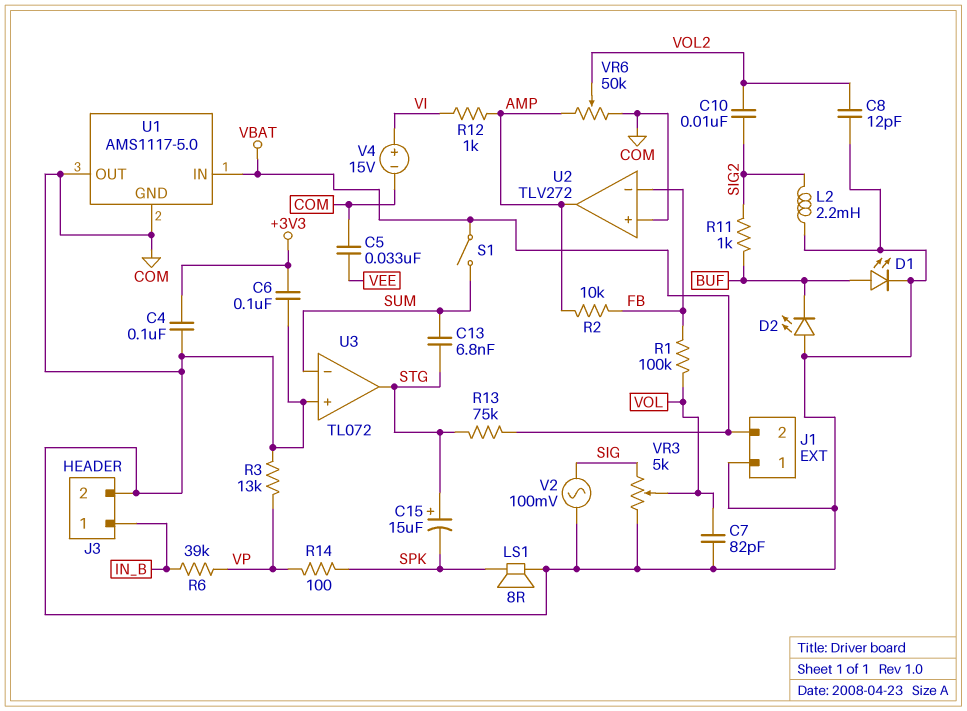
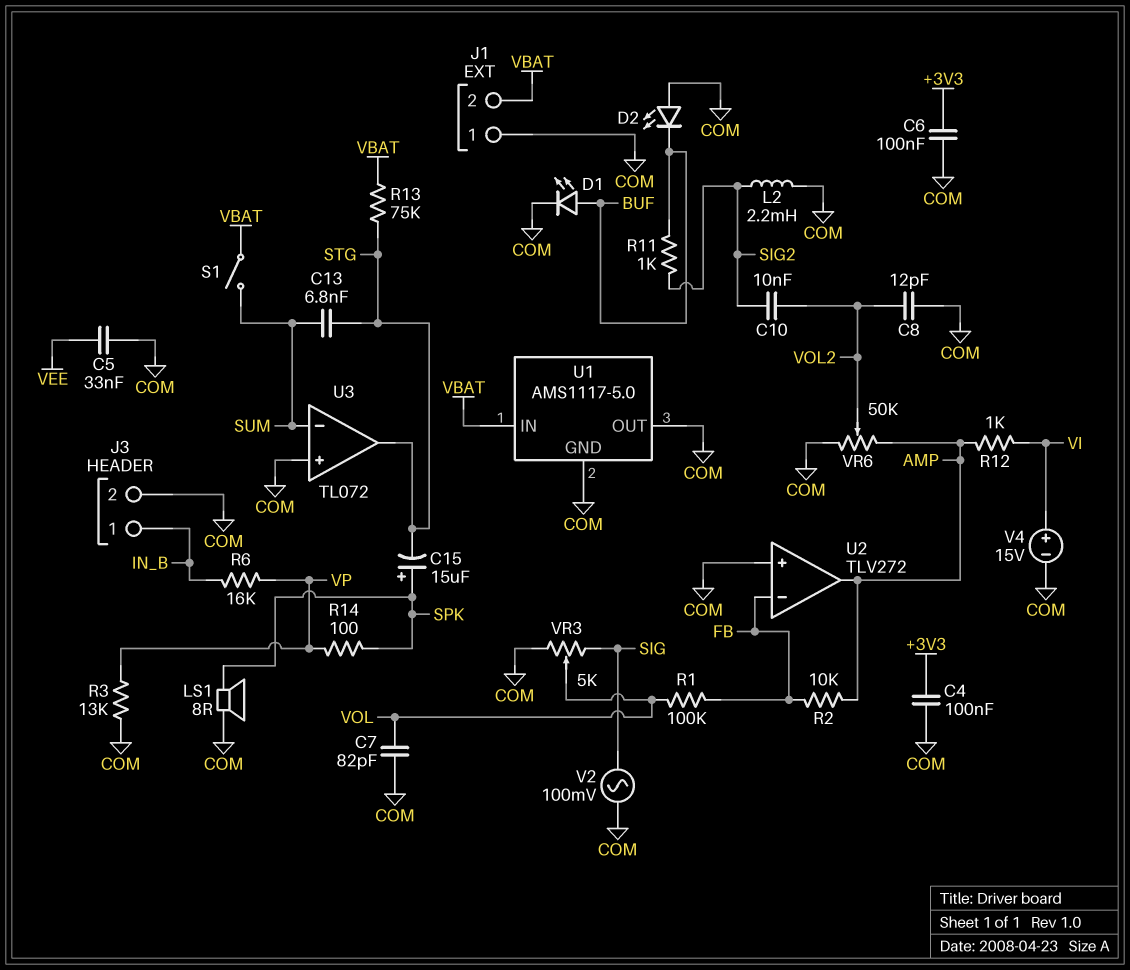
C15: 15uF (plus STG, minus SPK) -> 15uF (plus SPK, minus STG)
R6: 39k (IN_B, VP) -> 16k (IN_B, VP)

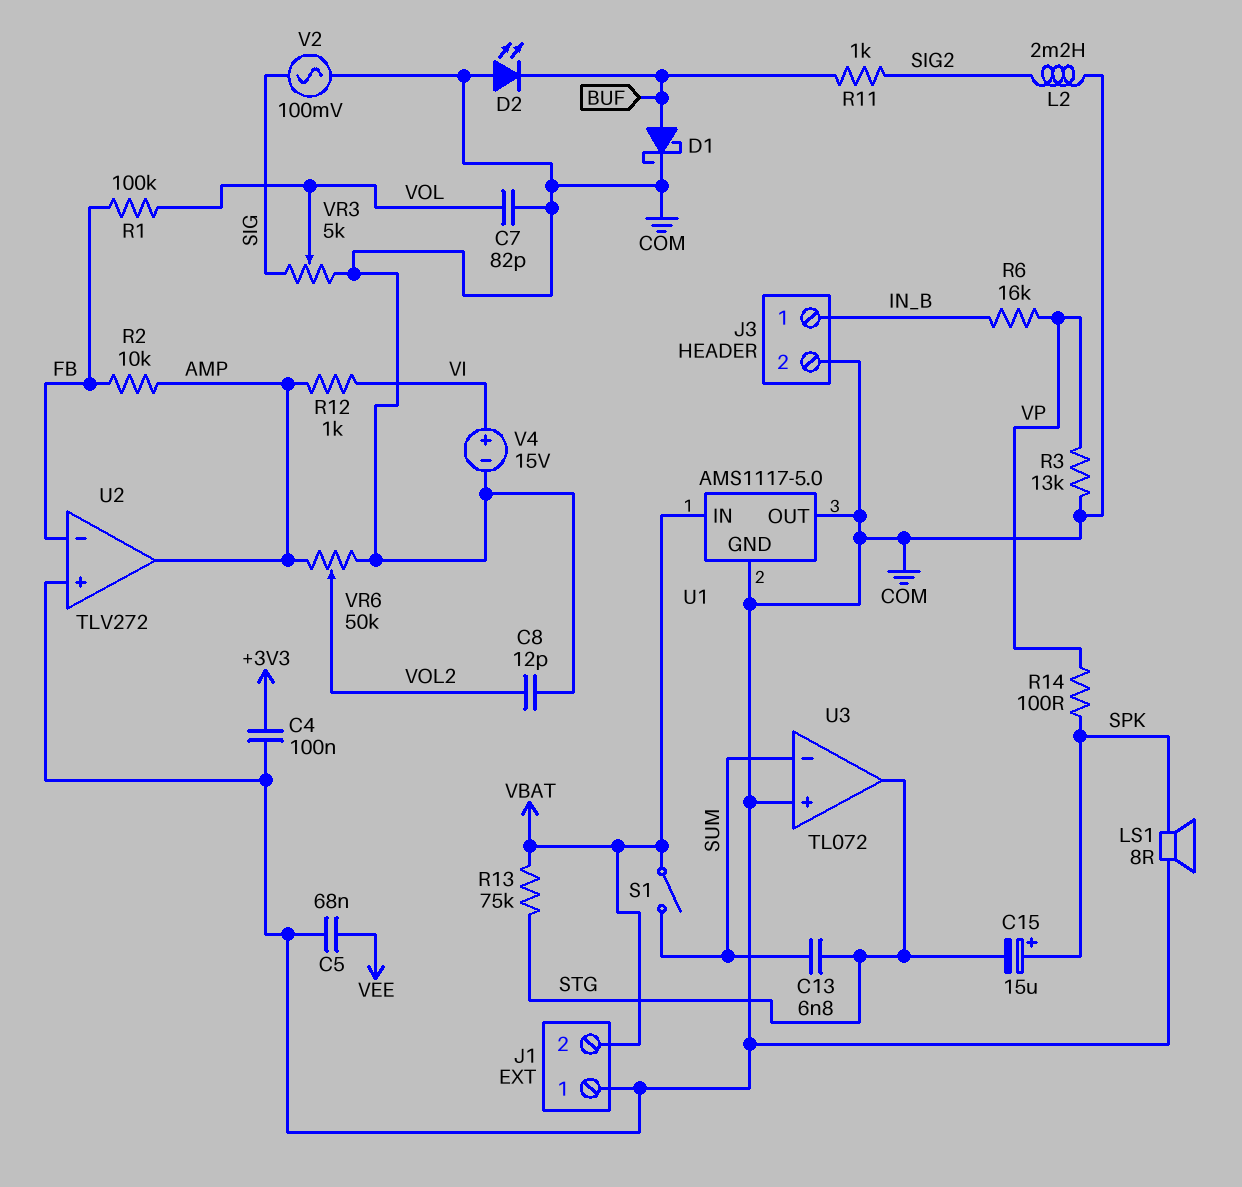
C5: 33nF (COM, VEE) -> 68nF (COM, VEE)
C6: 100nF (+3V3, COM) -> none
C10: 10nF (SIG2, VOL2) -> none
D1: LED (A BUF, K COM) -> schottky (A BUF, K COM)

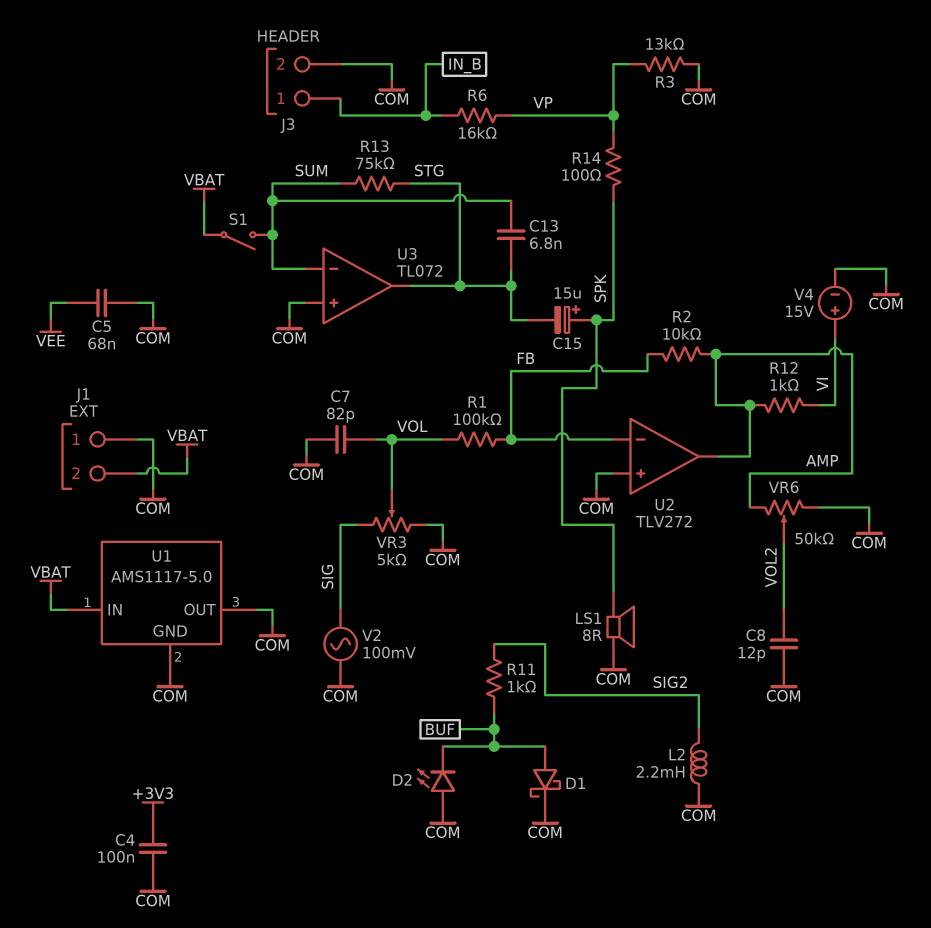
R13: 75k (STG, VBAT) -> 75k (STG, SUM)

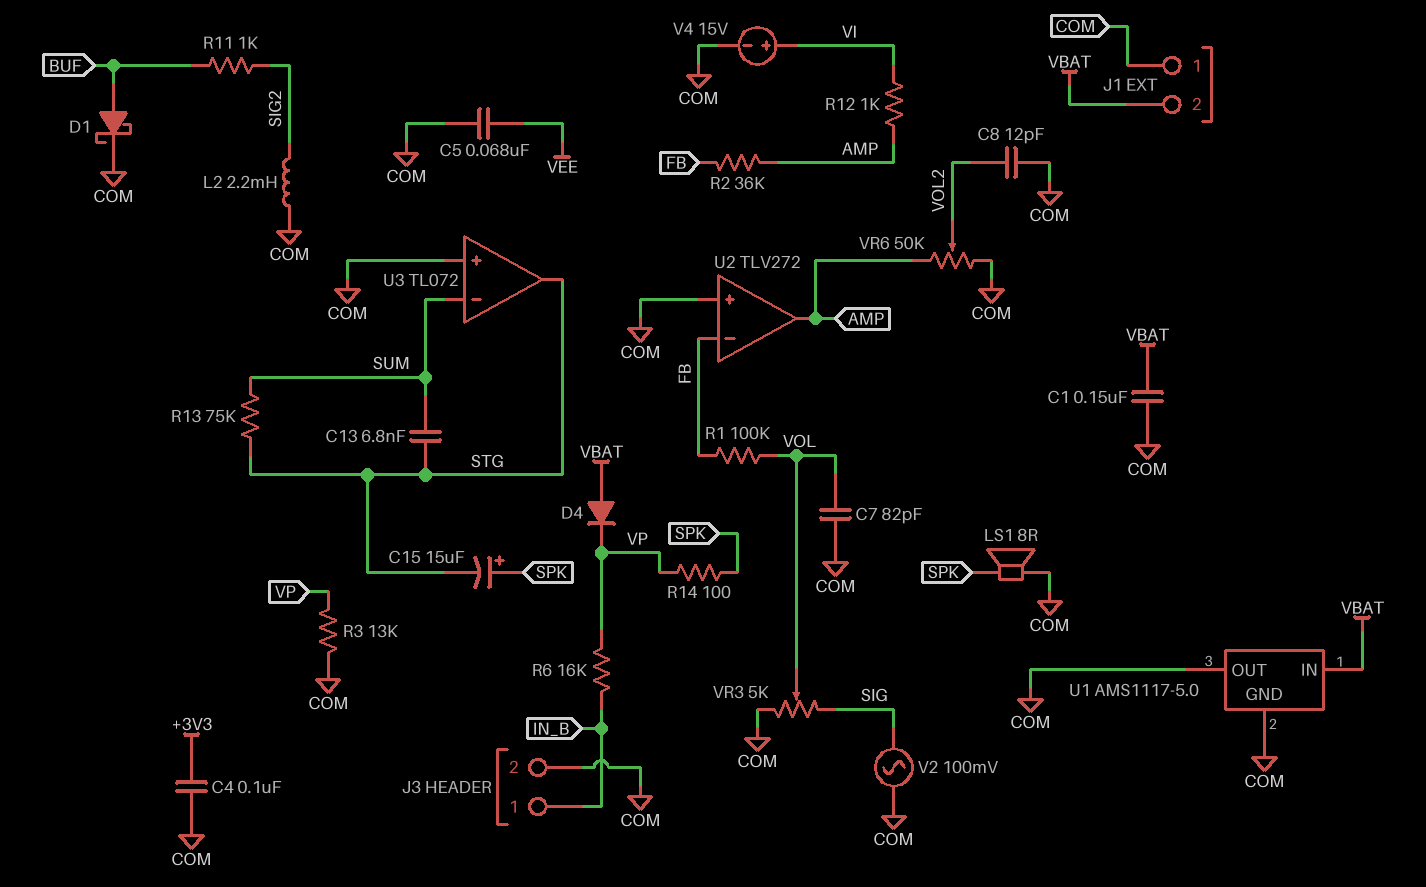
C1: none -> 150nF (COM, VBAT)
D2: LED (A COM, K BUF) -> none
D4: none -> diode (A VBAT, K VP)
R2: 10k (AMP, FB) -> 36k (AMP, FB)
S1: switch (SUM, VBAT) -> none

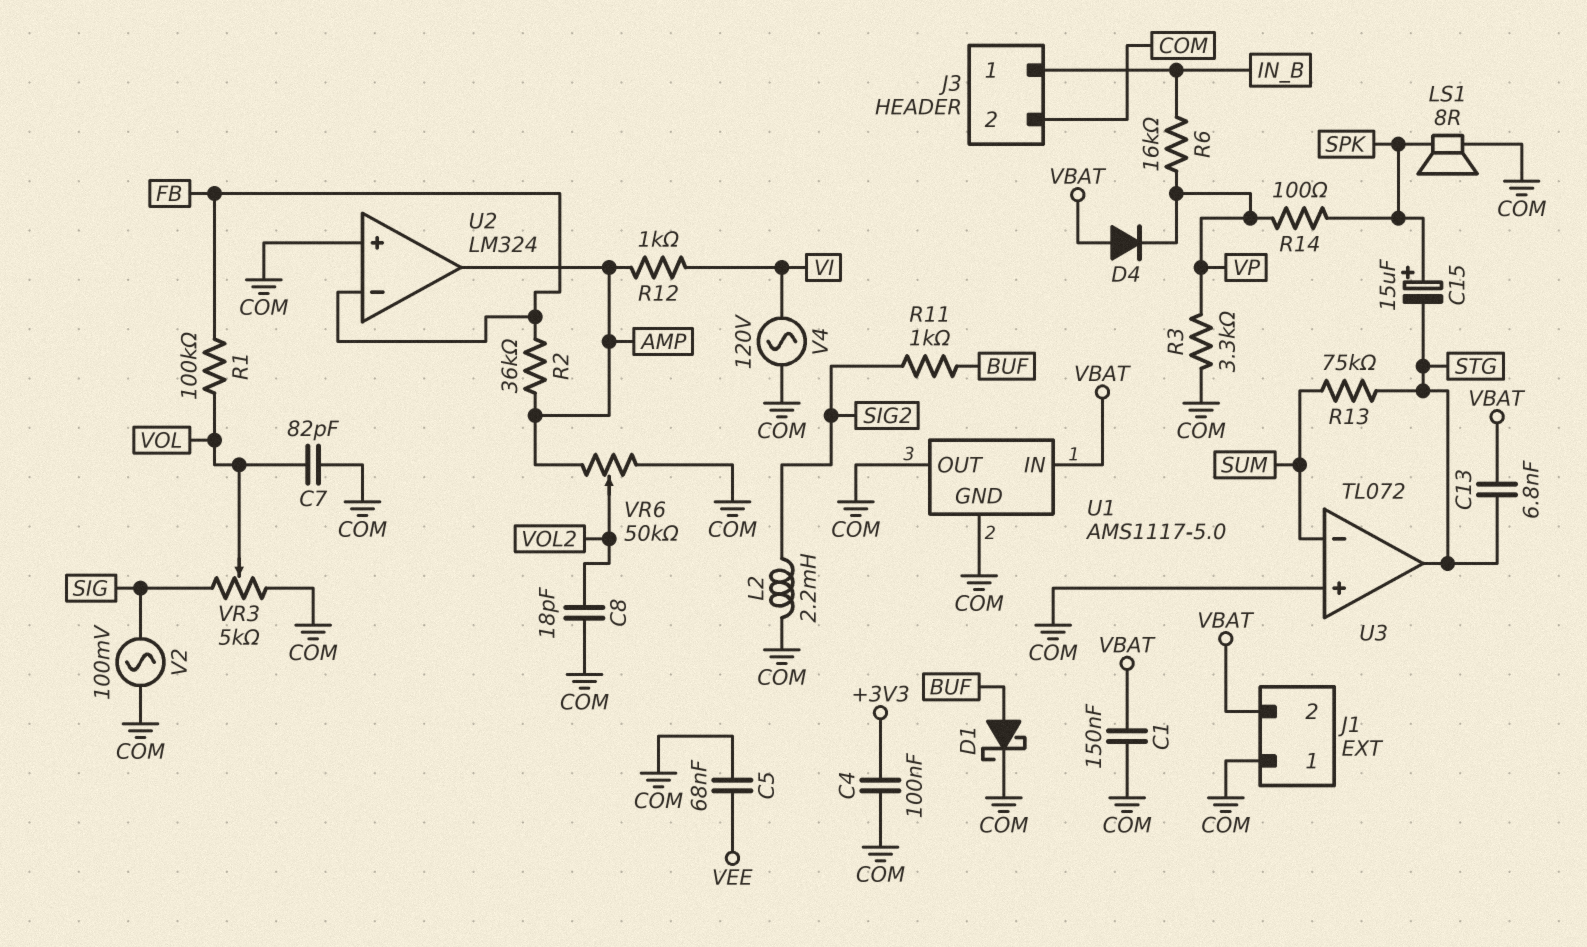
C8: 12pF (COM, VOL2) -> 18pF (COM, VOL2)
C13: 6.8nF (STG, SUM) -> 6.8nF (STG, VBAT)
R3: 13k (COM, VP) -> 3.3k (COM, VP)
U2: TLV272 -> LM324
V4: 15V (plus VI, minus COM) -> AC 120V (COM, VI)

